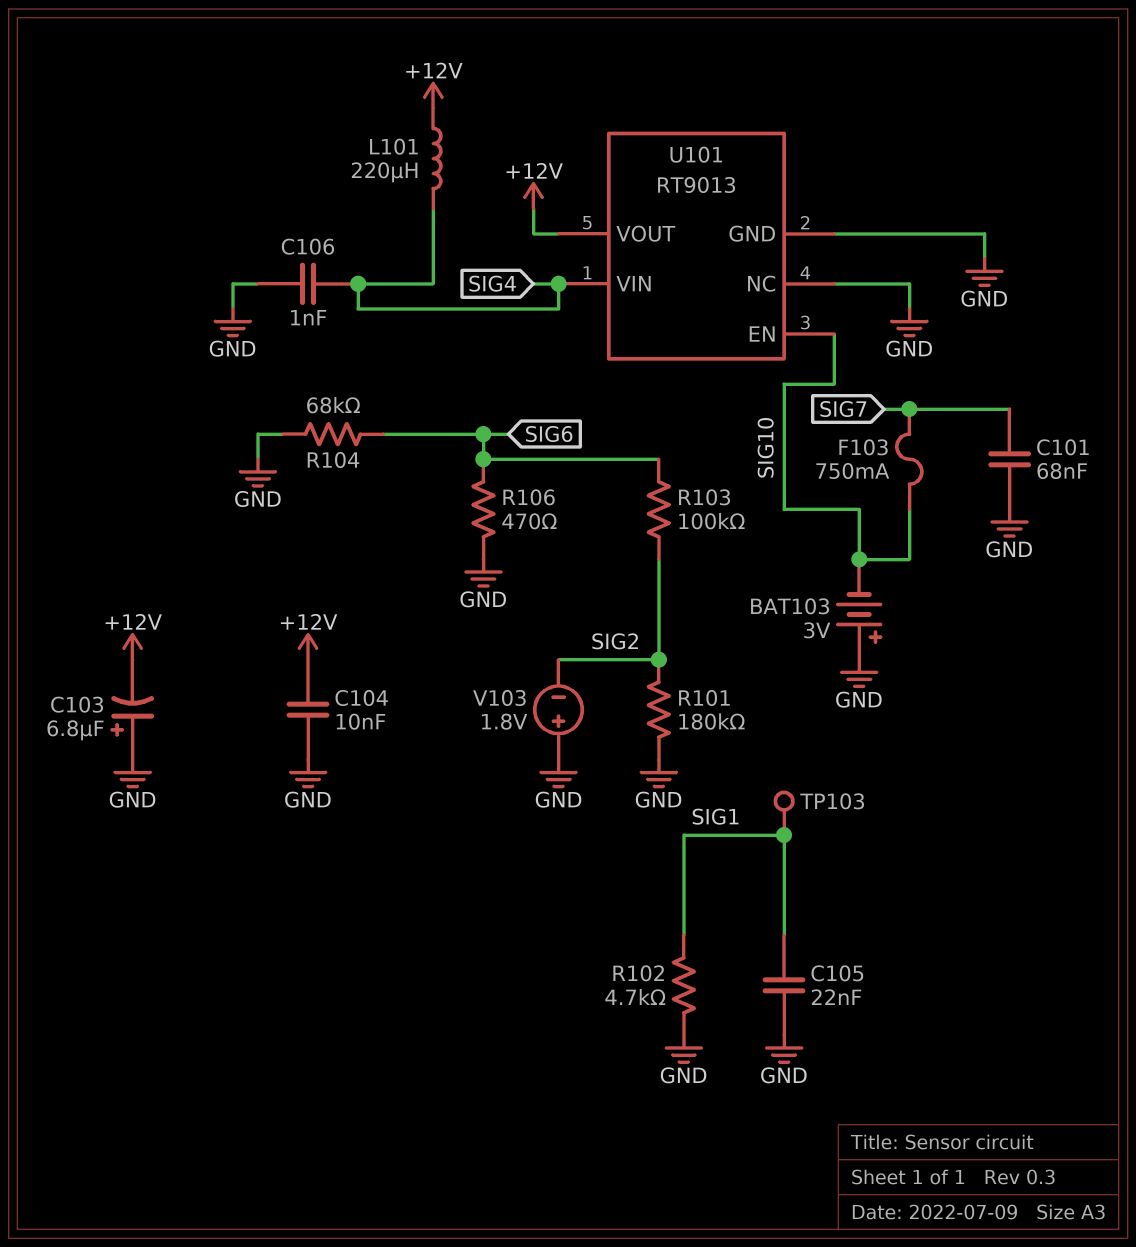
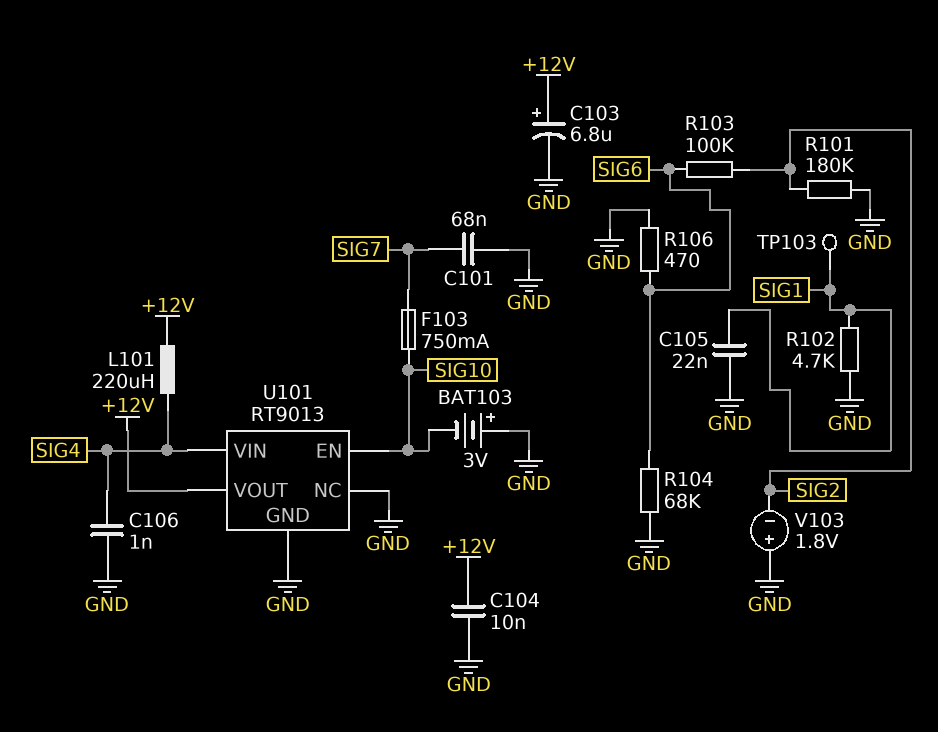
C103: 6.8uF (plus GND, minus +12V) -> 6.8uF (plus +12V, minus GND)

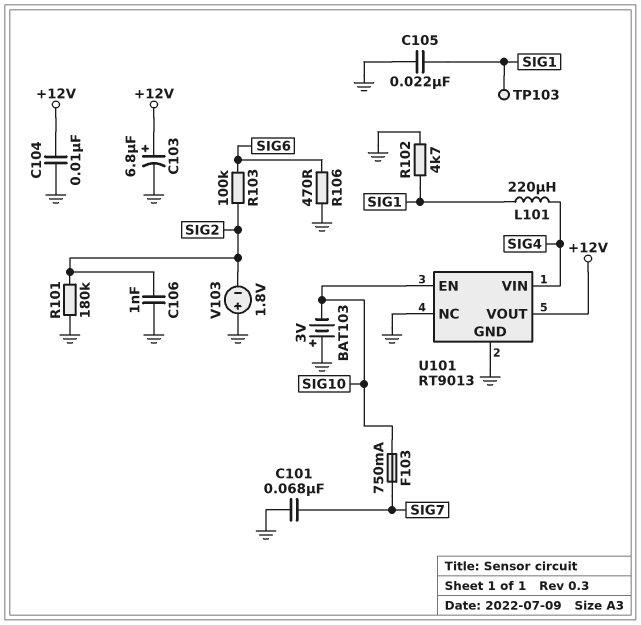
C106: 1nF (GND, SIG4) -> 1nF (GND, SIG2)
L101: 220uH (+12V, SIG4) -> 220uH (SIG1, SIG4)
R104: 68k (GND, SIG6) -> none

